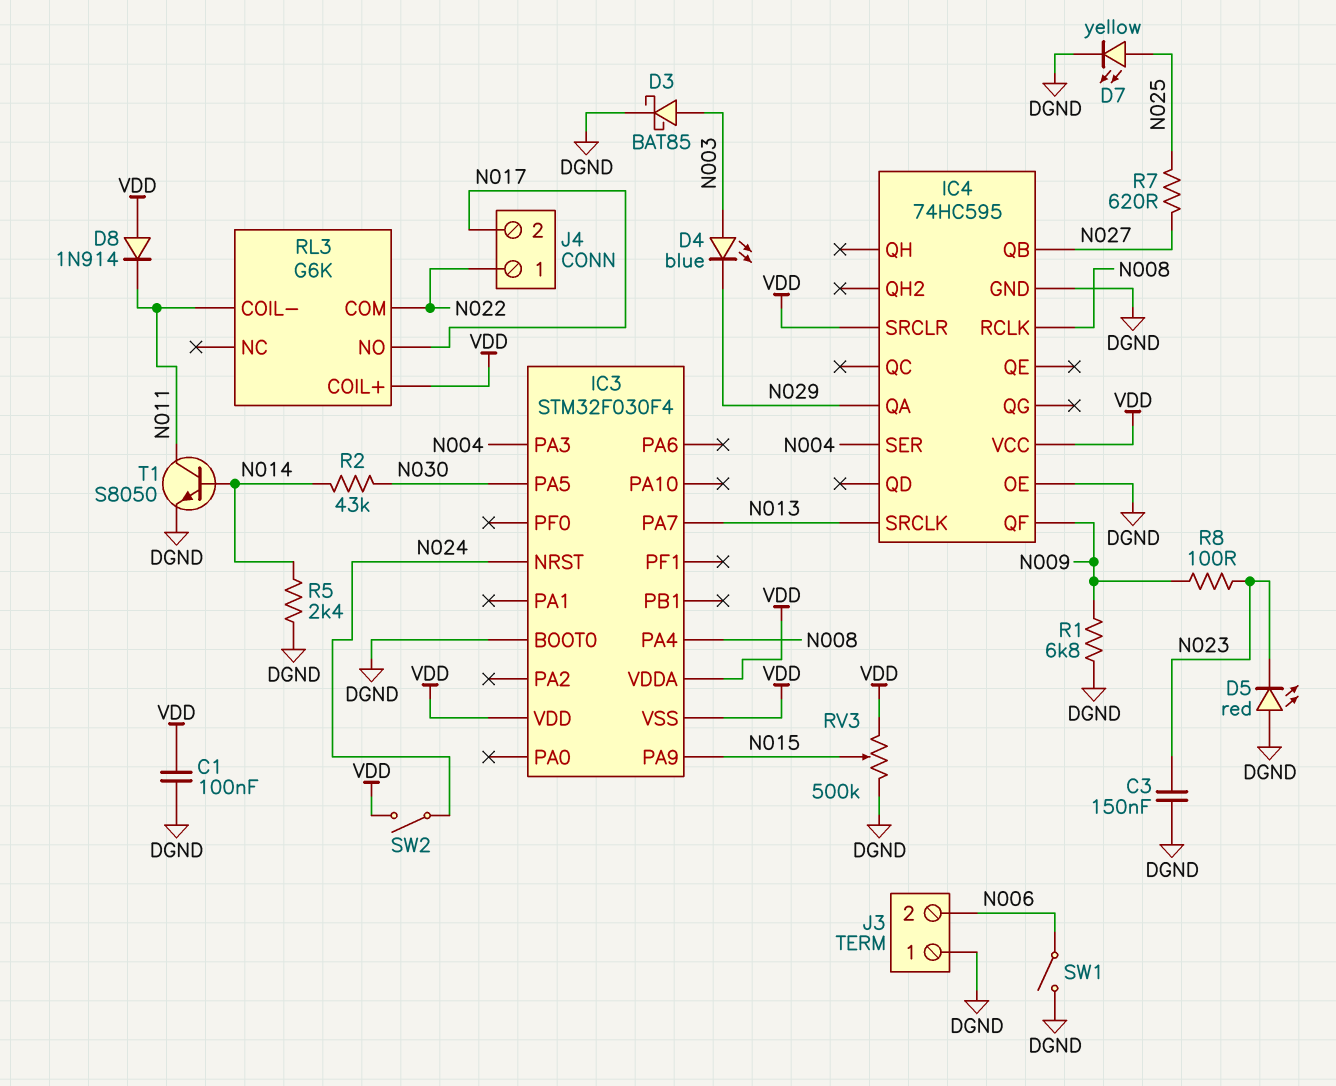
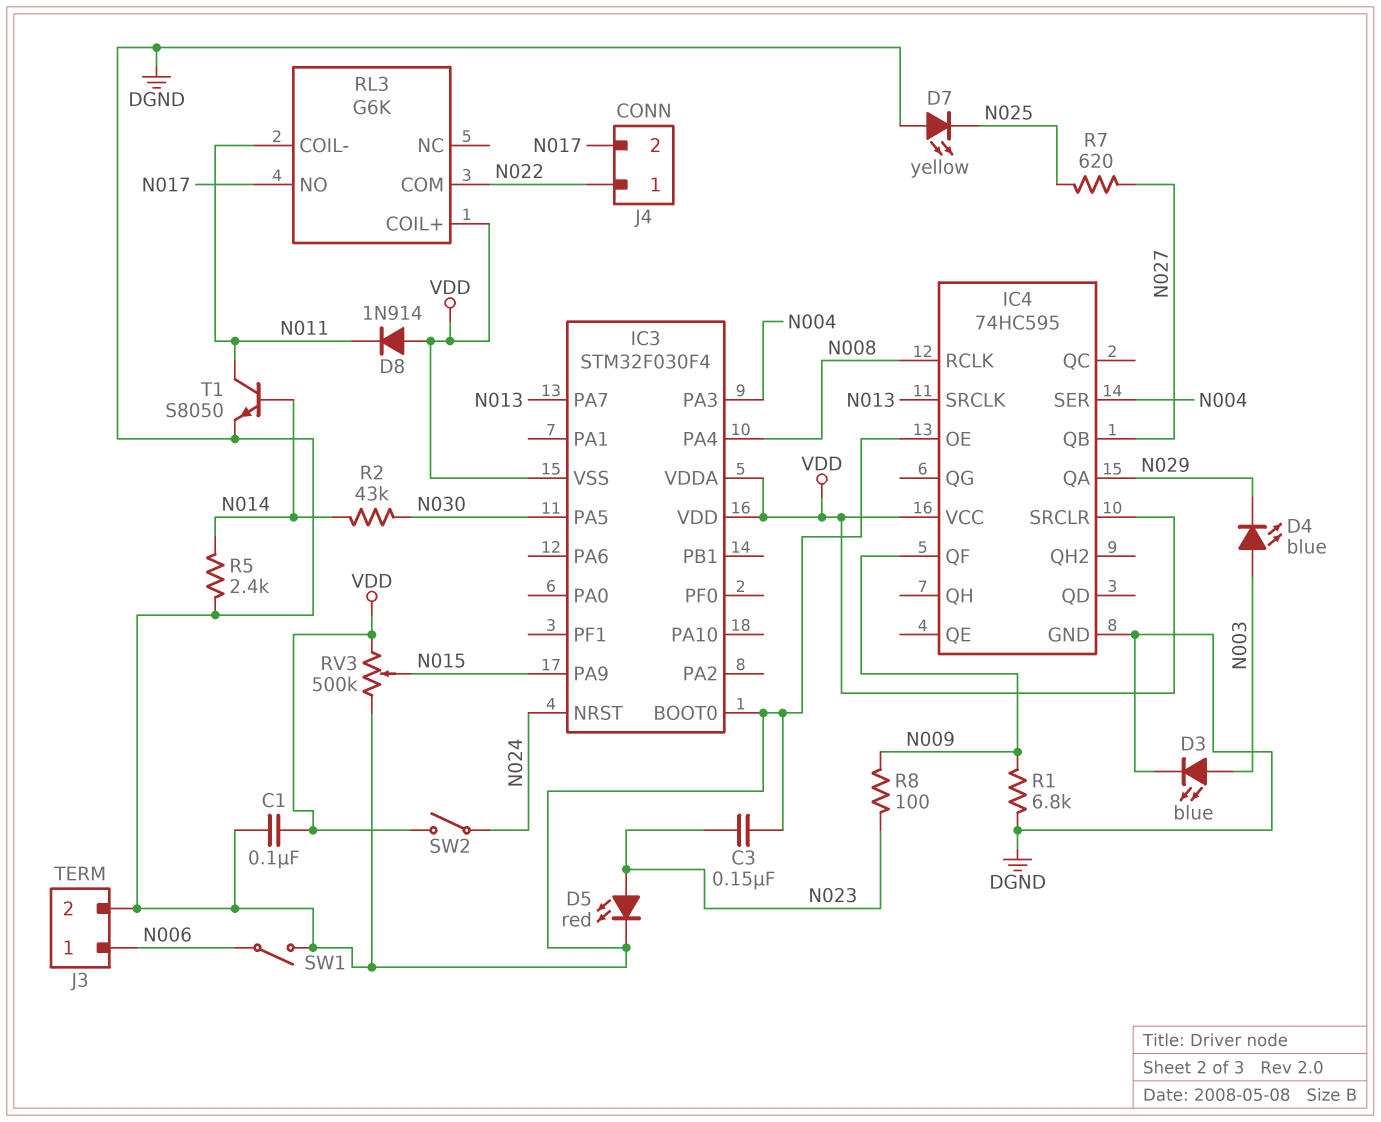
D3: schottky BAT85 (A N003, K DGND) -> LED blue (A N003, K DGND)
D5: LED red (A DGND, K N023) -> LED red (A N023, K DGND)
D7: LED yellow (A N025, K DGND) -> LED yellow (A DGND, K N025)
J3 pin 1: DGND -> N006
J3 pin 2: N006 -> DGND

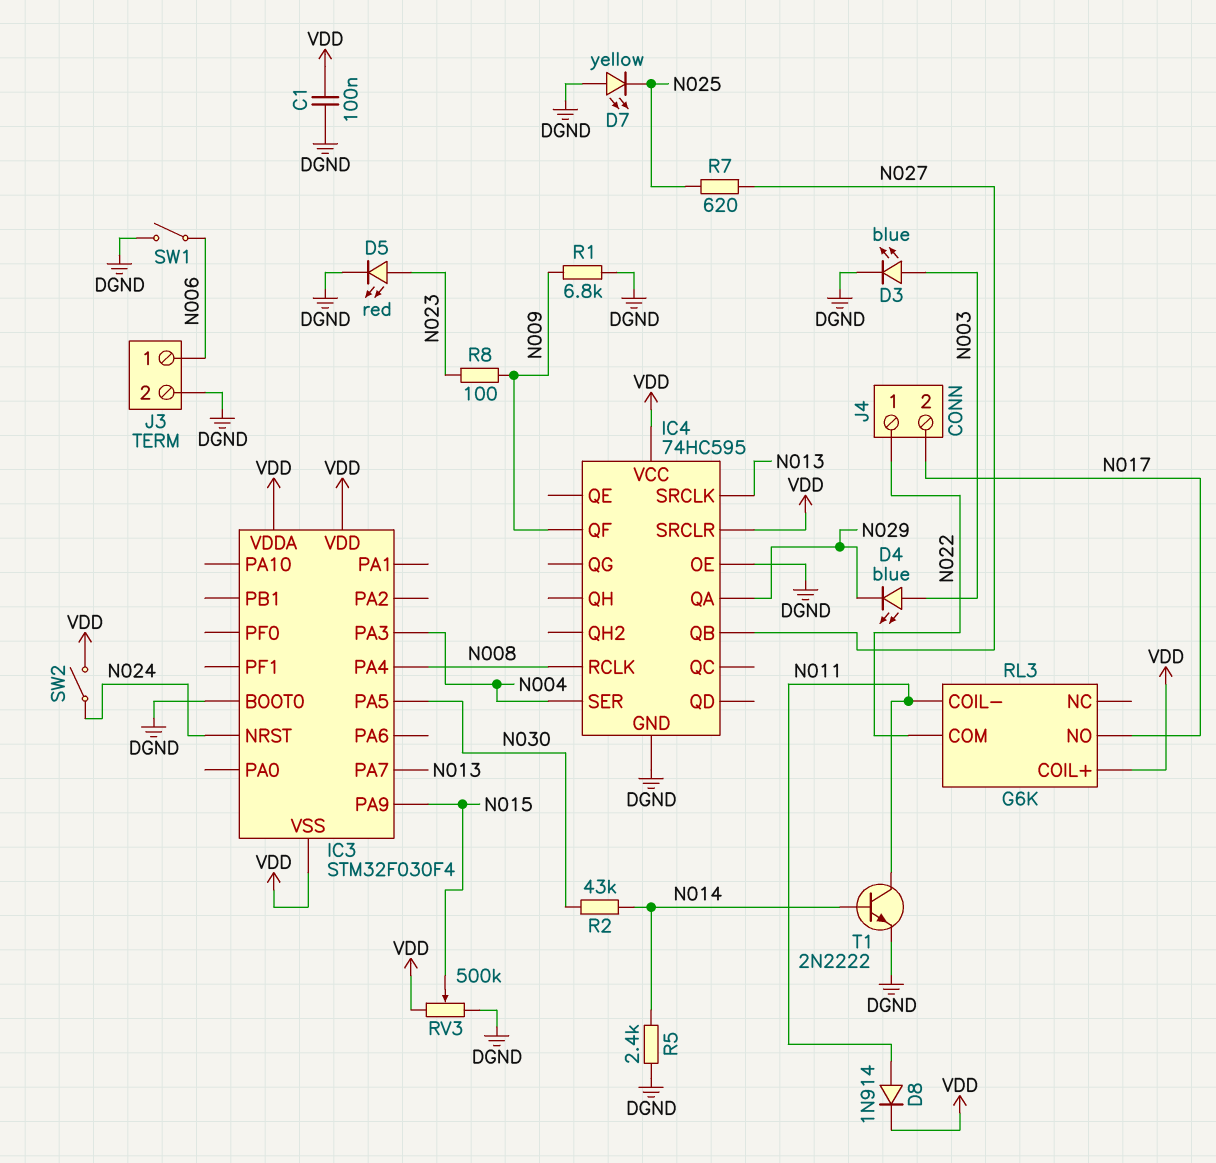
C3: 150nF (DGND, N023) -> none
D8: diode 1N914 (A VDD, K N011) -> diode 1N914 (A N011, K VDD)
T1: NPN S8050 (B N014, C N011, E DGND) -> NPN 2N2222 (B N014, C N011, E DGND)

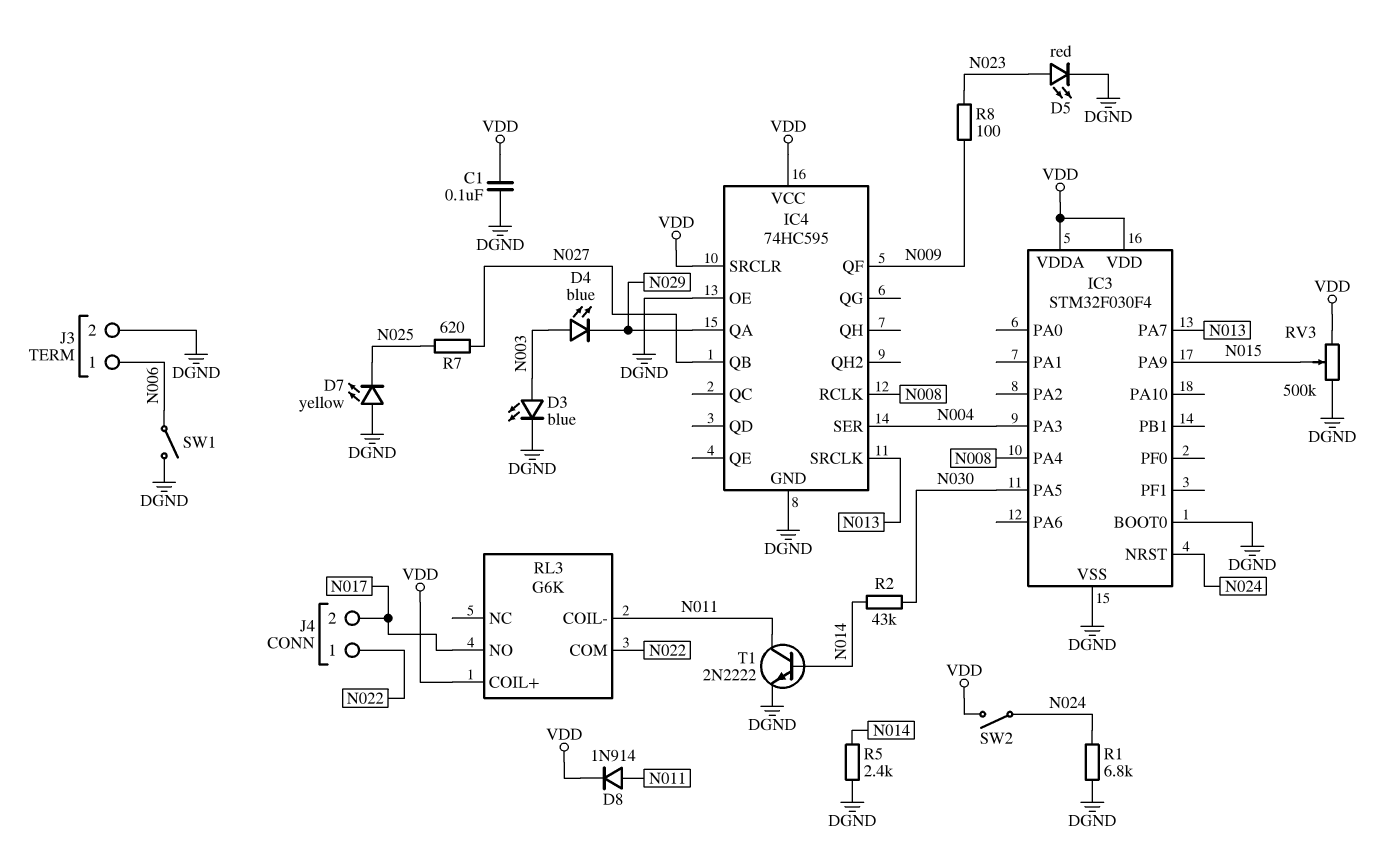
IC3 pin VSS: VDD -> DGND
R1: 6.8k (DGND, N009) -> 6.8k (DGND, N024)

